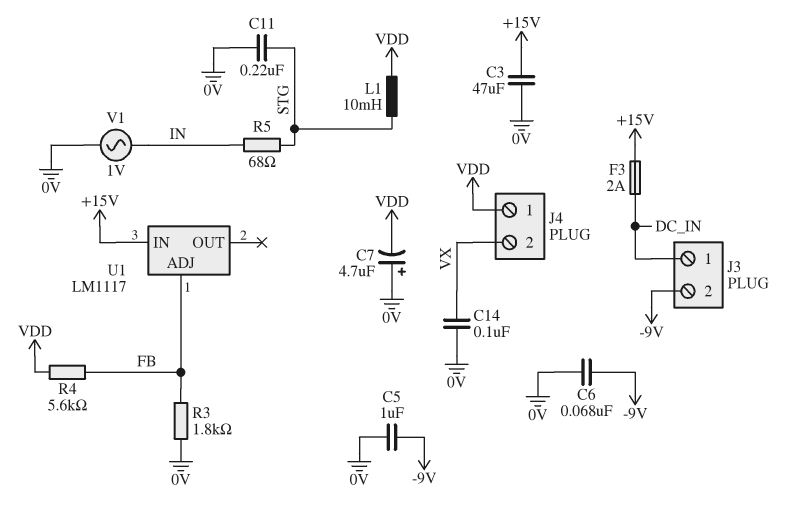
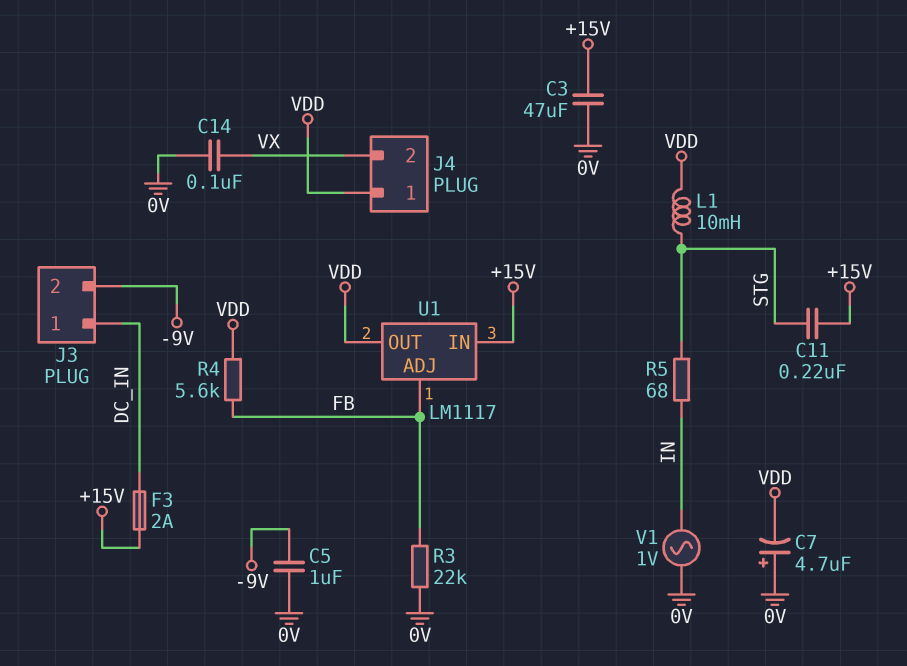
C6: 68nF (-9V, 0V) -> none
C11: 220nF (0V, STG) -> 220nF (+15V, STG)
R3: 1.8k (0V, FB) -> 22k (0V, FB)
U1 pin OUT: none -> VDD

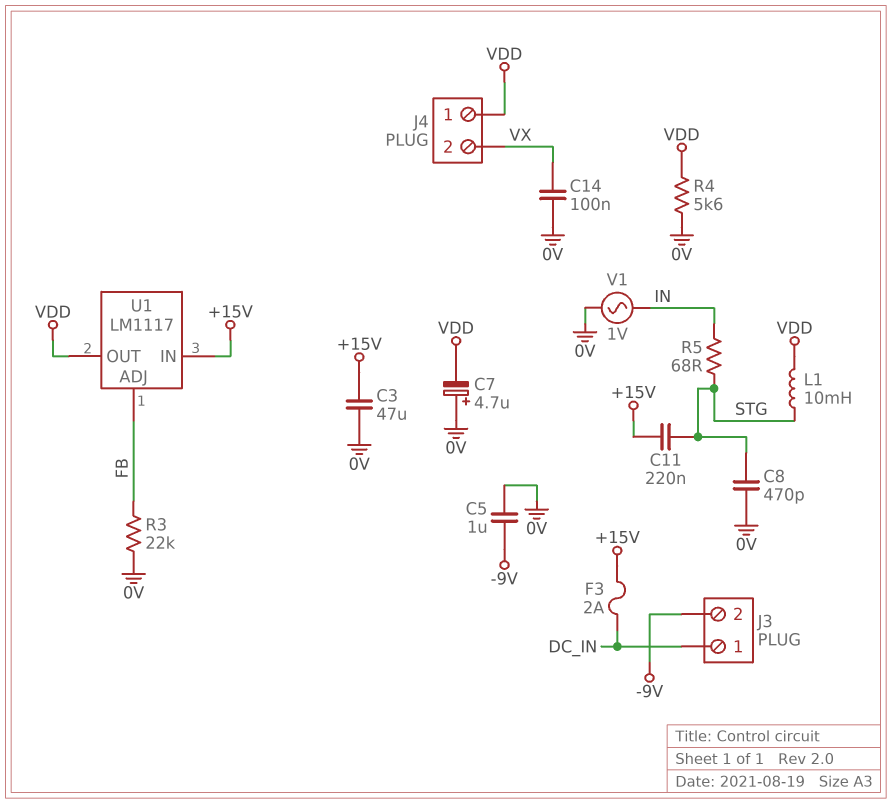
C8: none -> 470pF (0V, STG)
R4: 5.6k (FB, VDD) -> 5.6k (0V, VDD)

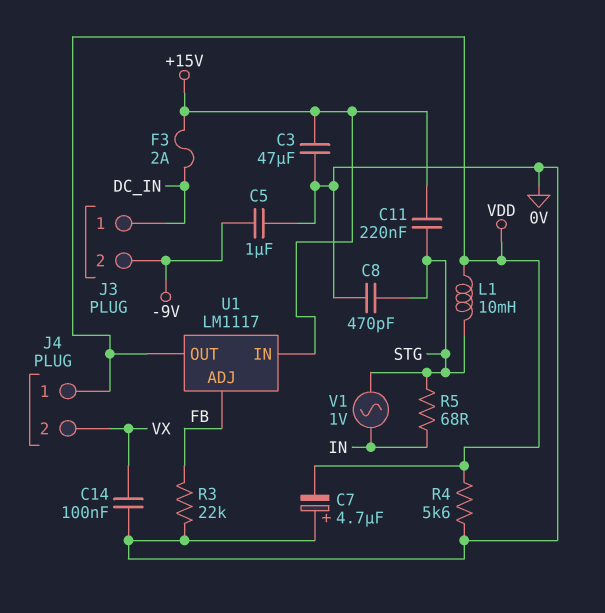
V1: AC 1V (0V, IN) -> AC 1V (IN, STG)

